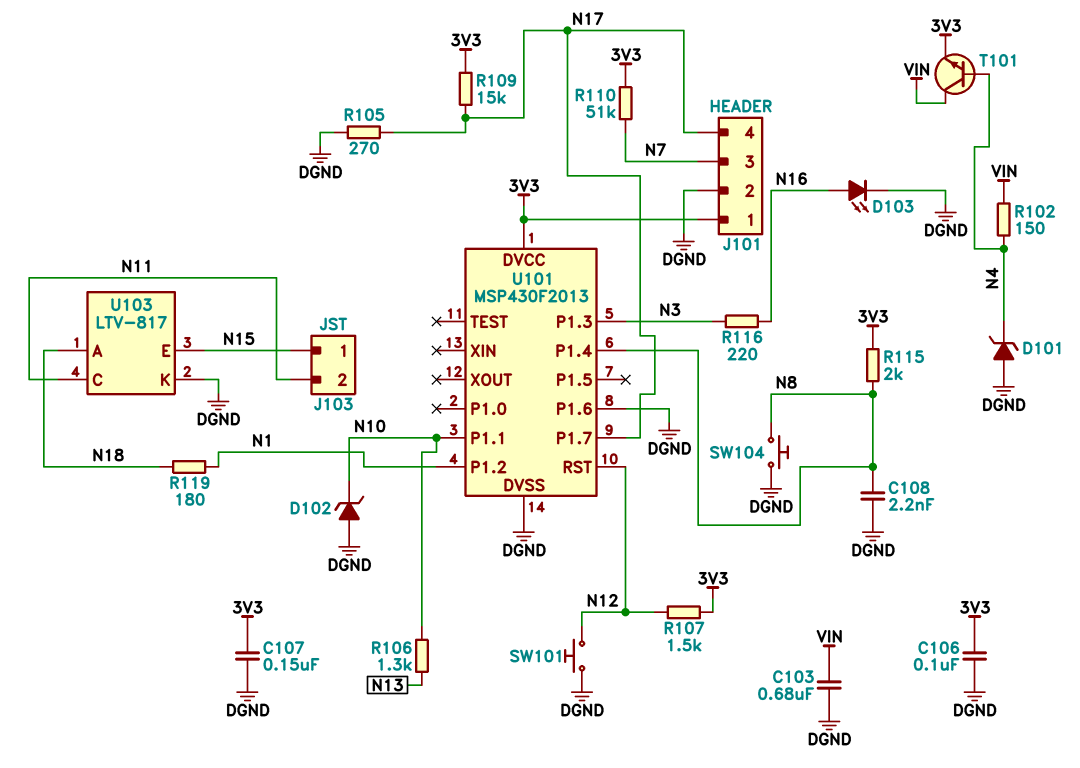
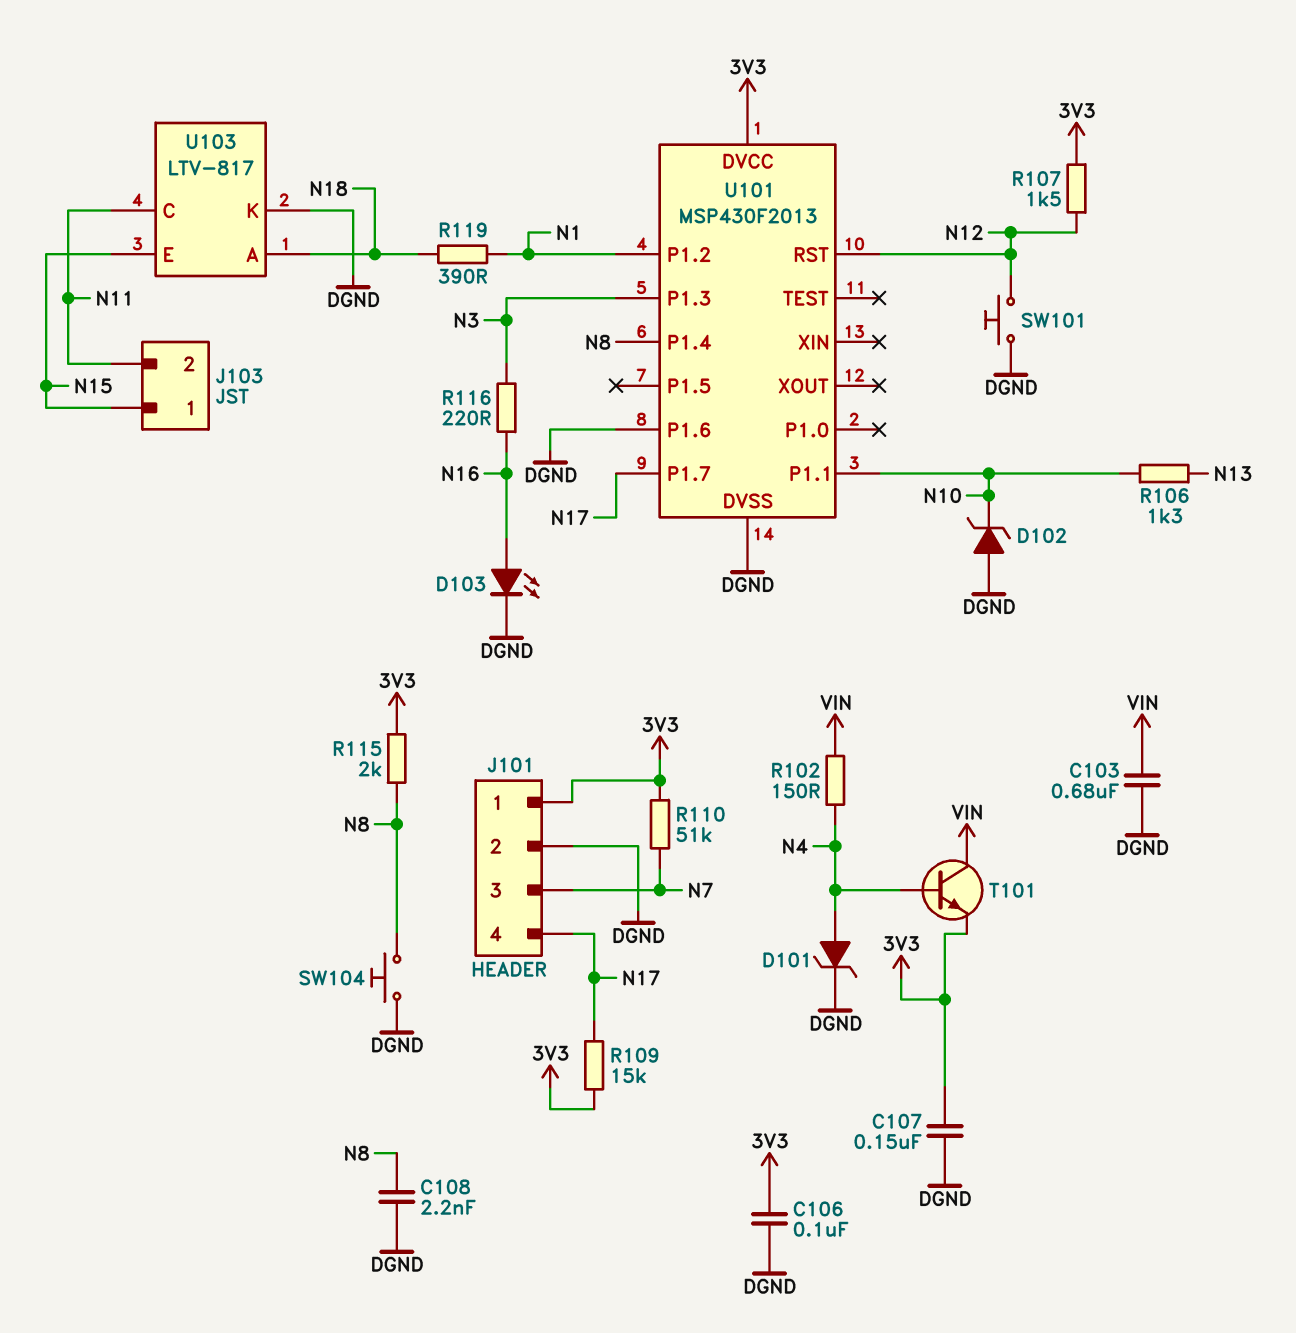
D101: zener (A DGND, K N4) -> zener (A N4, K DGND)
R105: 270 (DGND, N17) -> none
R119: 180 (N1, N18) -> 390 (N1, N18)

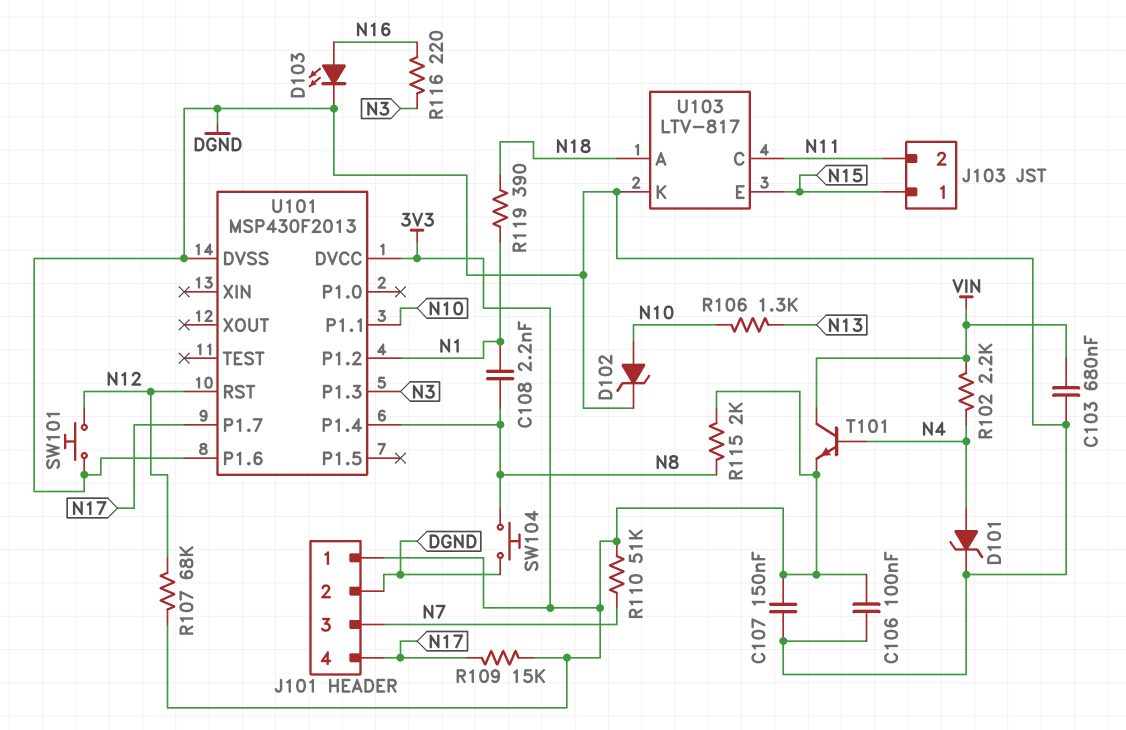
C108: 2.2nF (DGND, N8) -> 2.2nF (N1, N8)
D102: zener (A DGND, K N10) -> zener (A N10, K DGND)
R102: 150 (N4, VIN) -> 2.2k (N4, VIN)
R107: 1.5k (3V3, N12) -> 68k (3V3, N12)

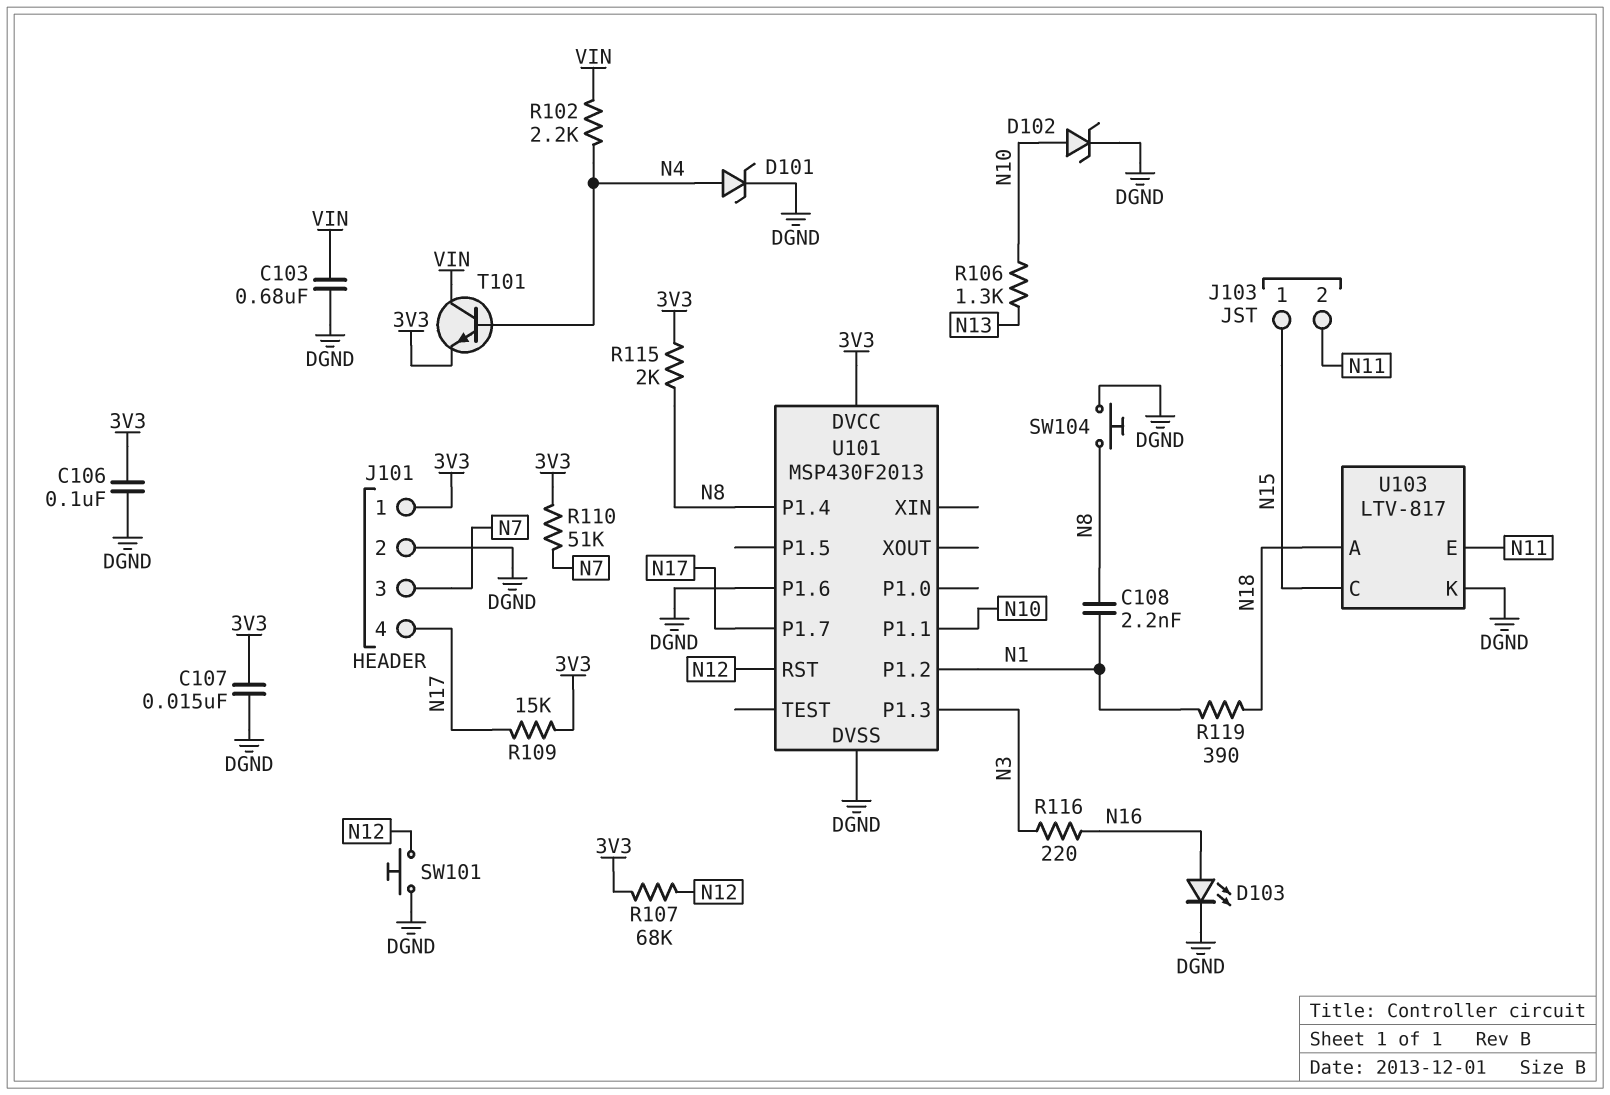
C107: 150nF (3V3, DGND) -> 15nF (3V3, DGND)
U103 pin C: N11 -> N15
U103 pin E: N15 -> N11

